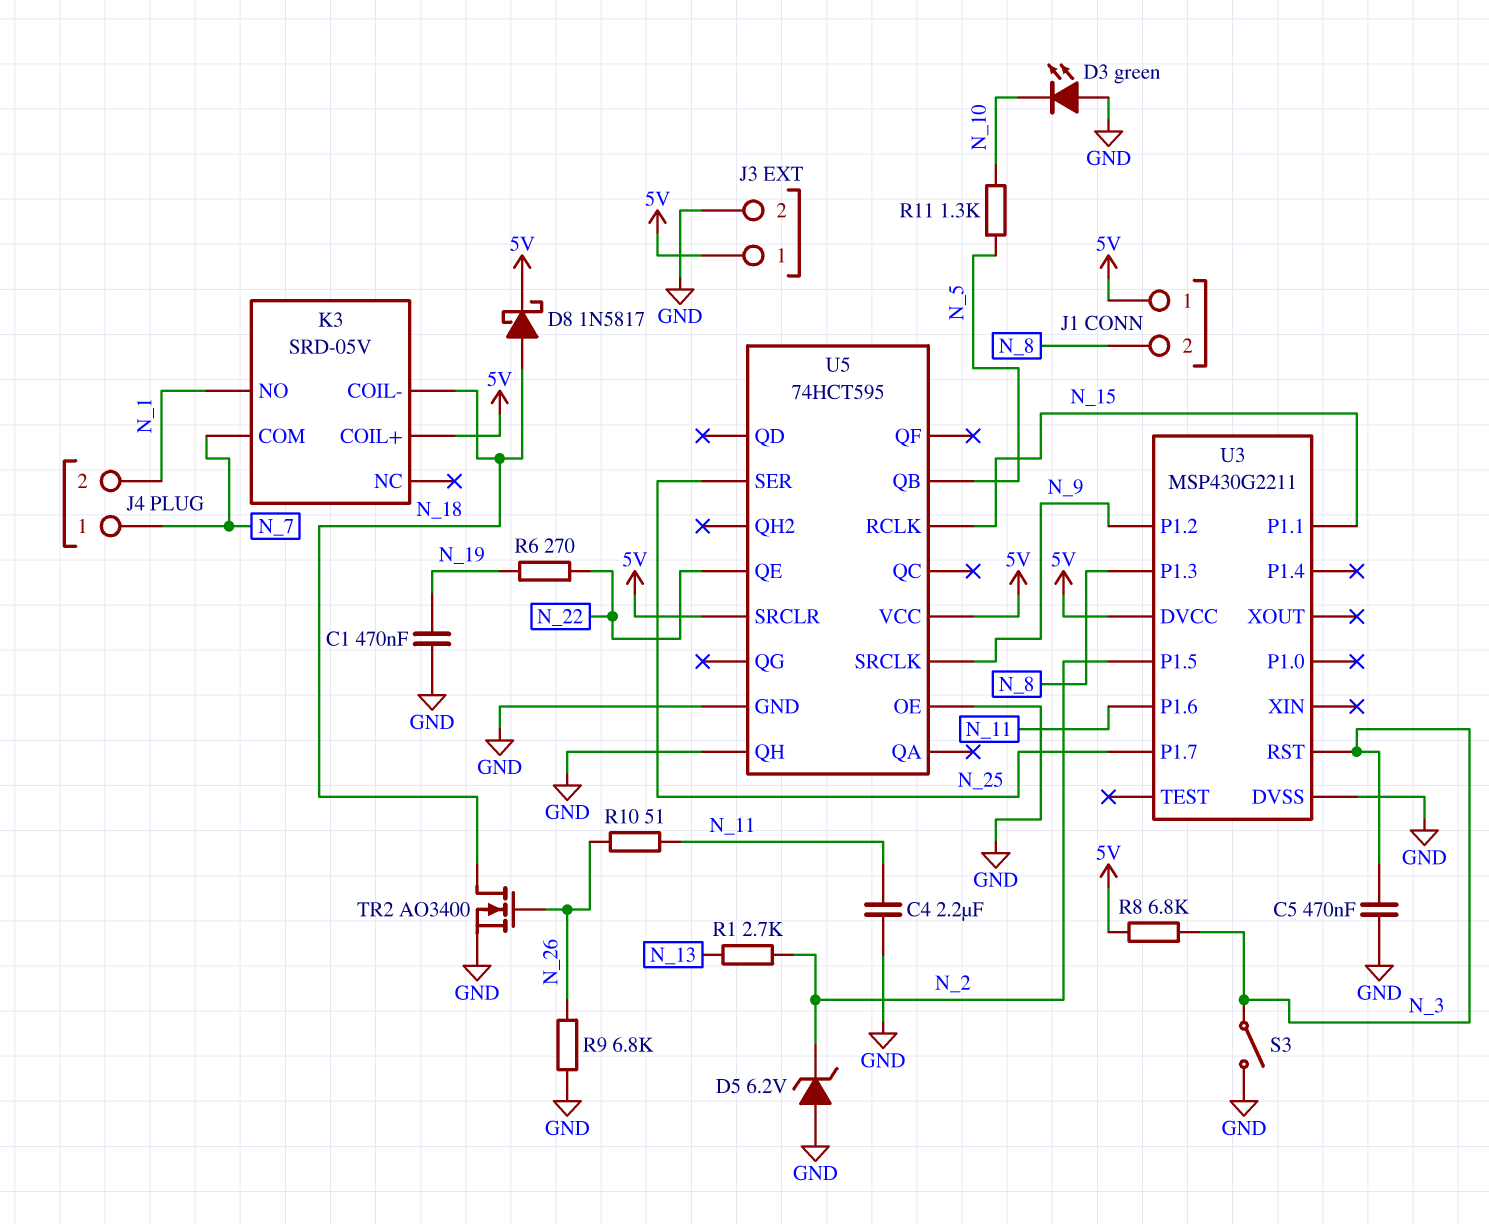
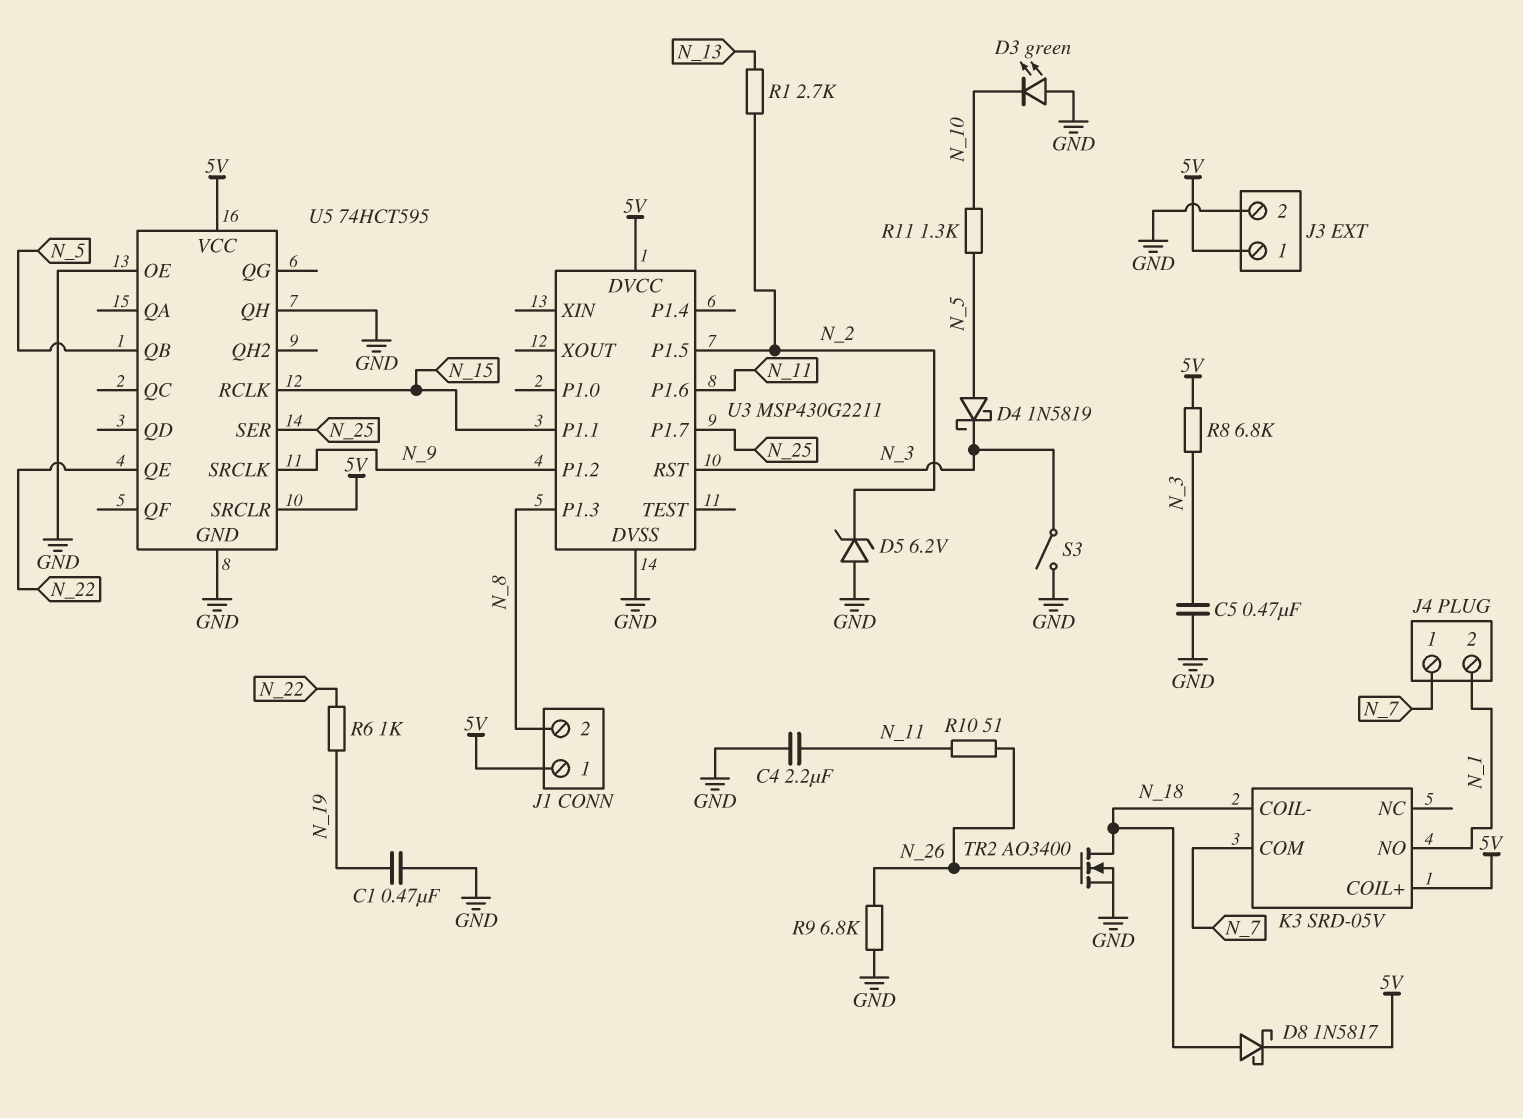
D4: none -> schottky 1N5819 (A N_5, K N_3)
R6: 270 (N_19, N_22) -> 1k (N_19, N_22)

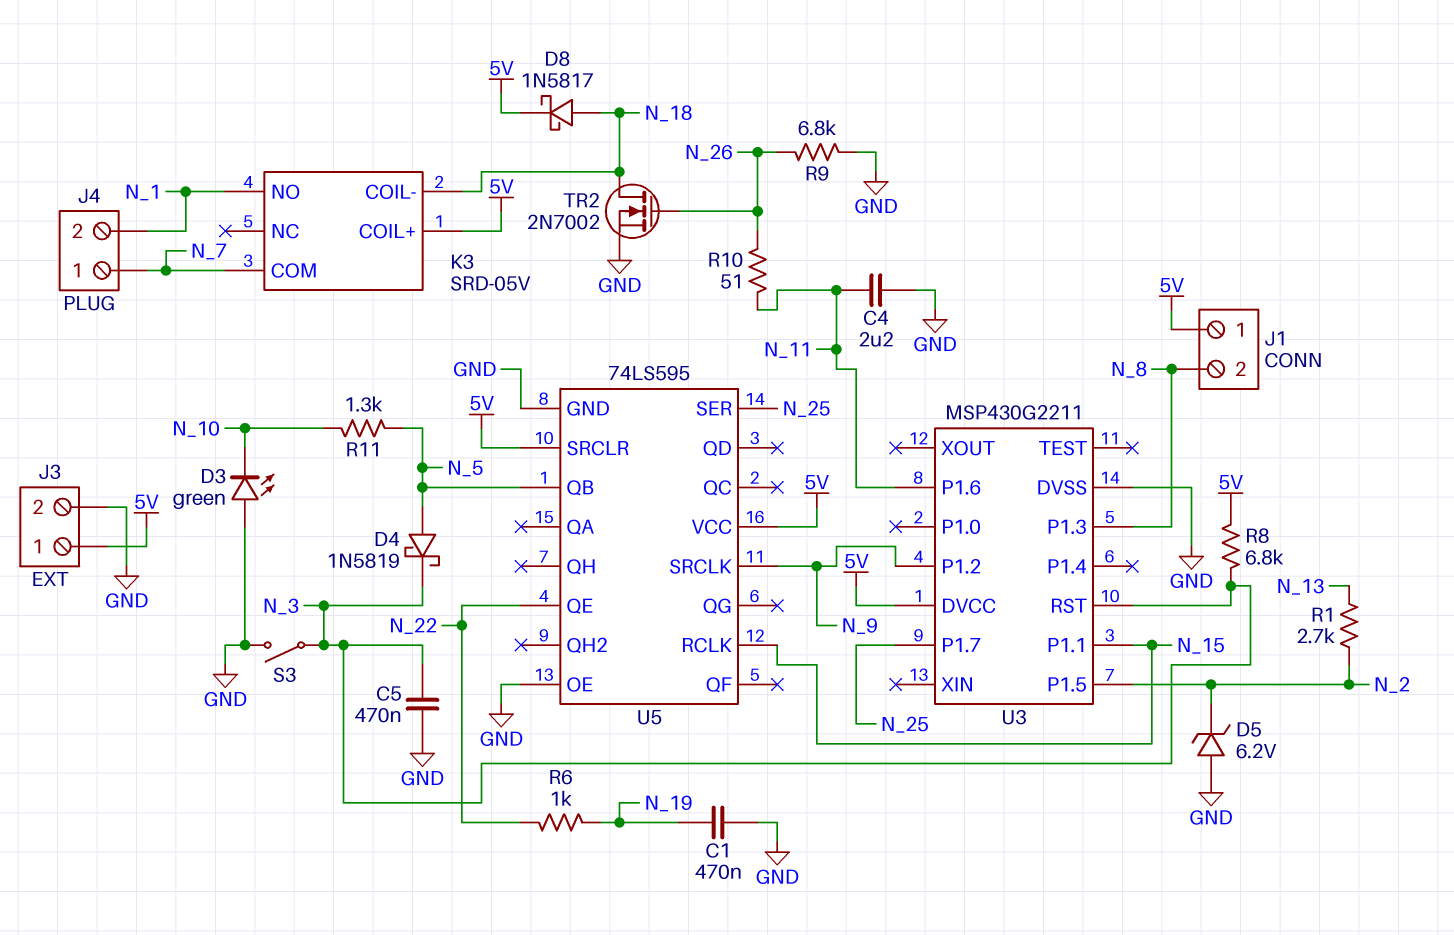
TR2: NMOS AO3400 (G N_26, D N_18, S GND) -> NMOS 2N7002 (G N_26, D N_18, S GND)
U5: 74HCT595 -> 74LS595
U5 pin QH: GND -> none

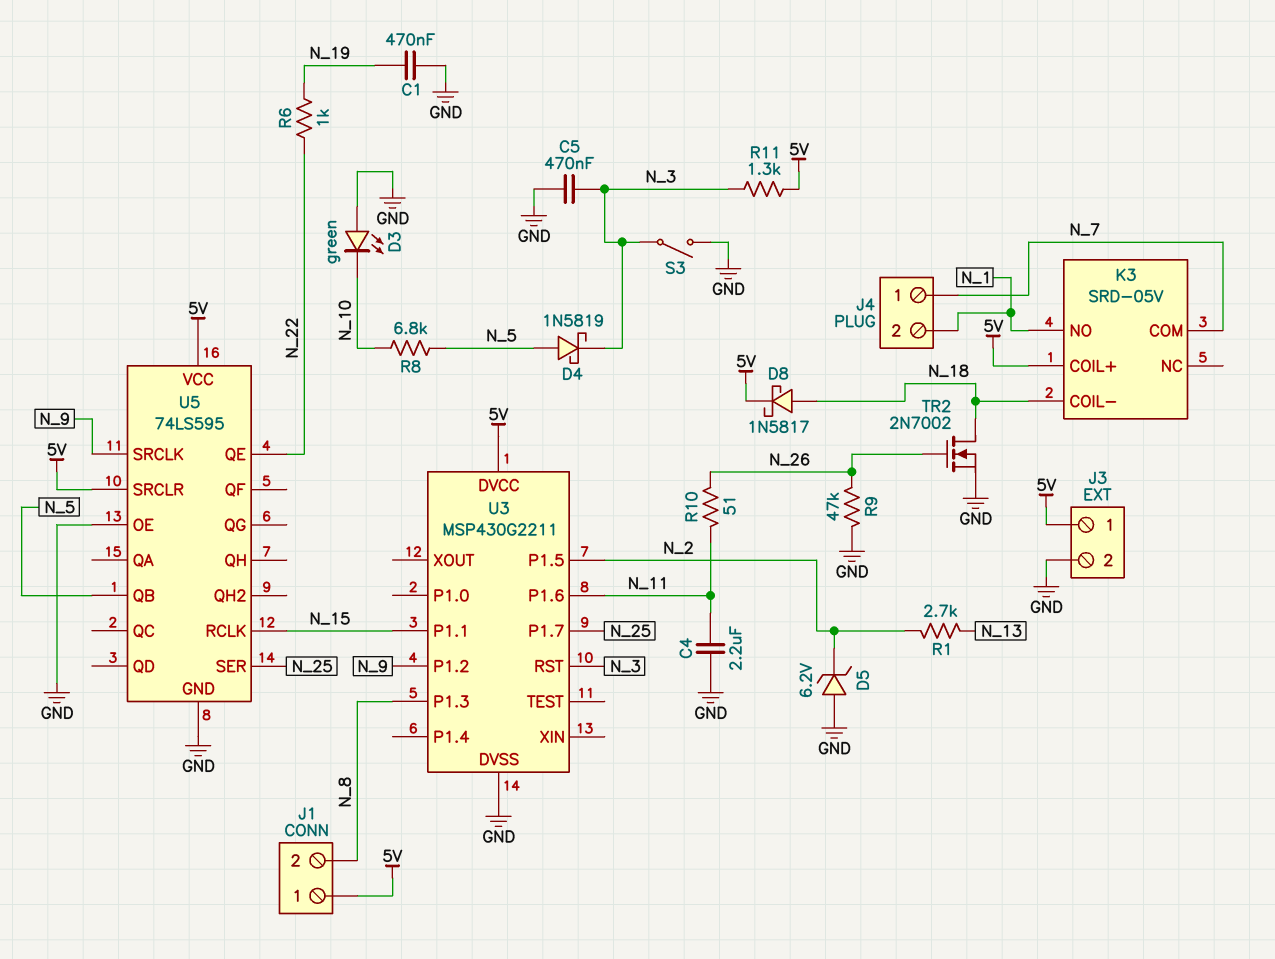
R8: 6.8k (5V, N_3) -> 6.8k (N_5, N_10)
R9: 6.8k (GND, N_26) -> 47k (GND, N_26)
R11: 1.3k (N_5, N_10) -> 1.3k (5V, N_3)

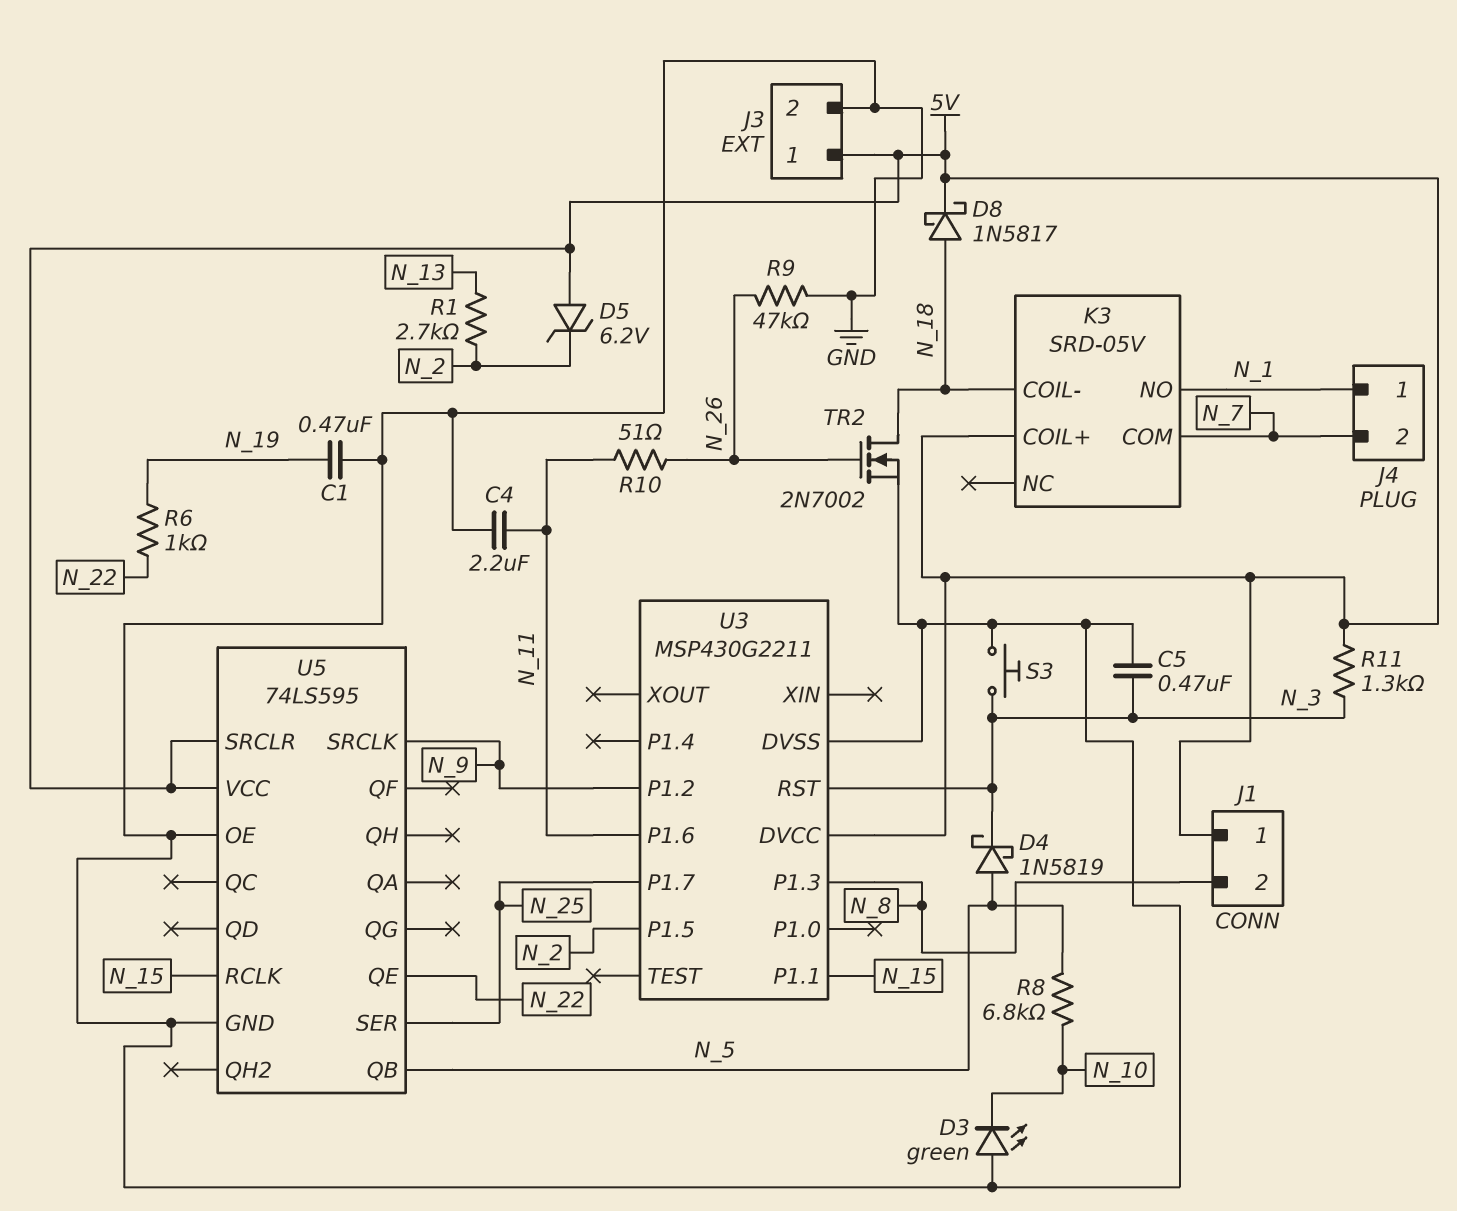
D5: zener 6.2V (A GND, K N_2) -> zener 6.2V (A 5V, K N_2)
J4 pin 1: N_7 -> N_1
J4 pin 2: N_1 -> N_7
S3: switch (GND, N_3) -> button (GND, N_3)

